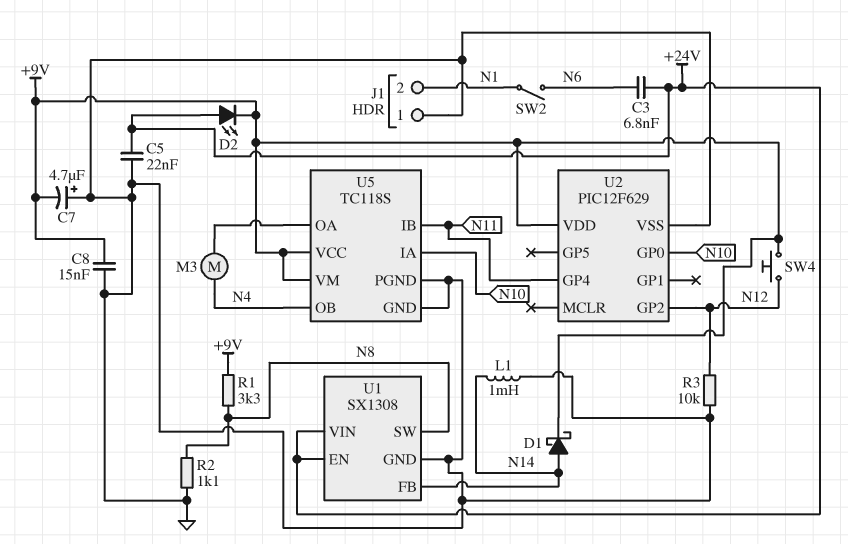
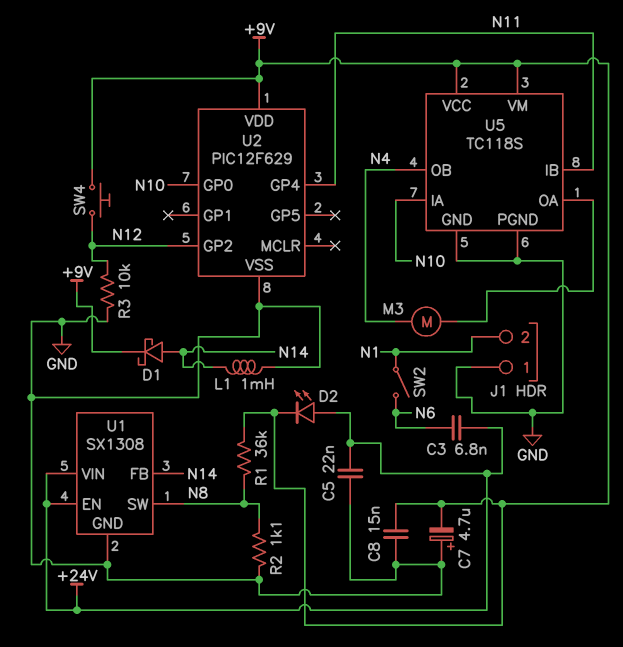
R1: 3.3k (+9V, N8) -> 36k (+9V, N8)

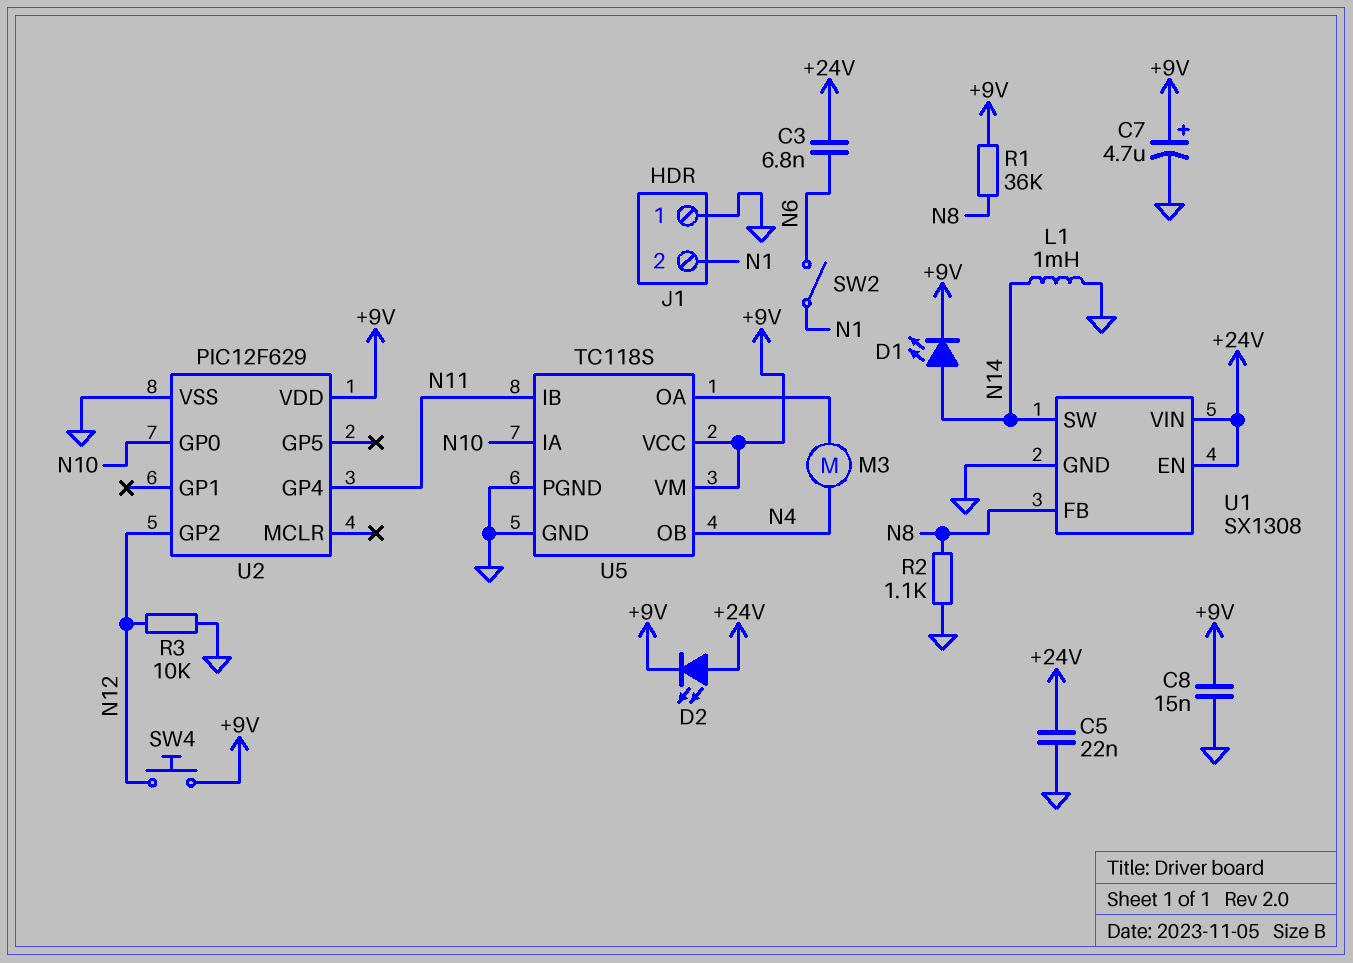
C7: 4.7uF (plus GND, minus +9V) -> 4.7uF (plus +9V, minus GND)
D1: schottky (A N14, K +9V) -> LED (A N14, K +9V)
U1 pin FB: N14 -> N8
U1 pin SW: N8 -> N14

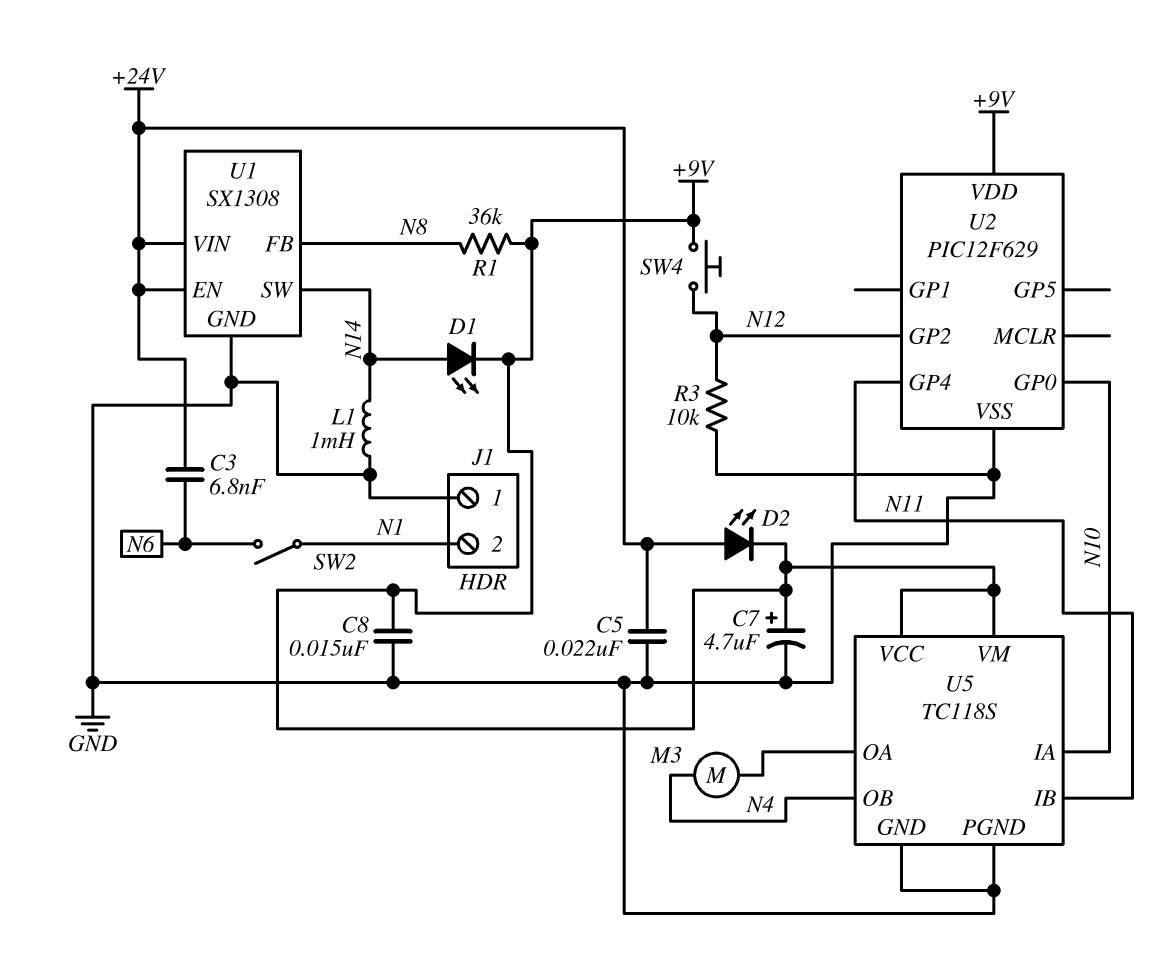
R2: 1.1k (GND, N8) -> none

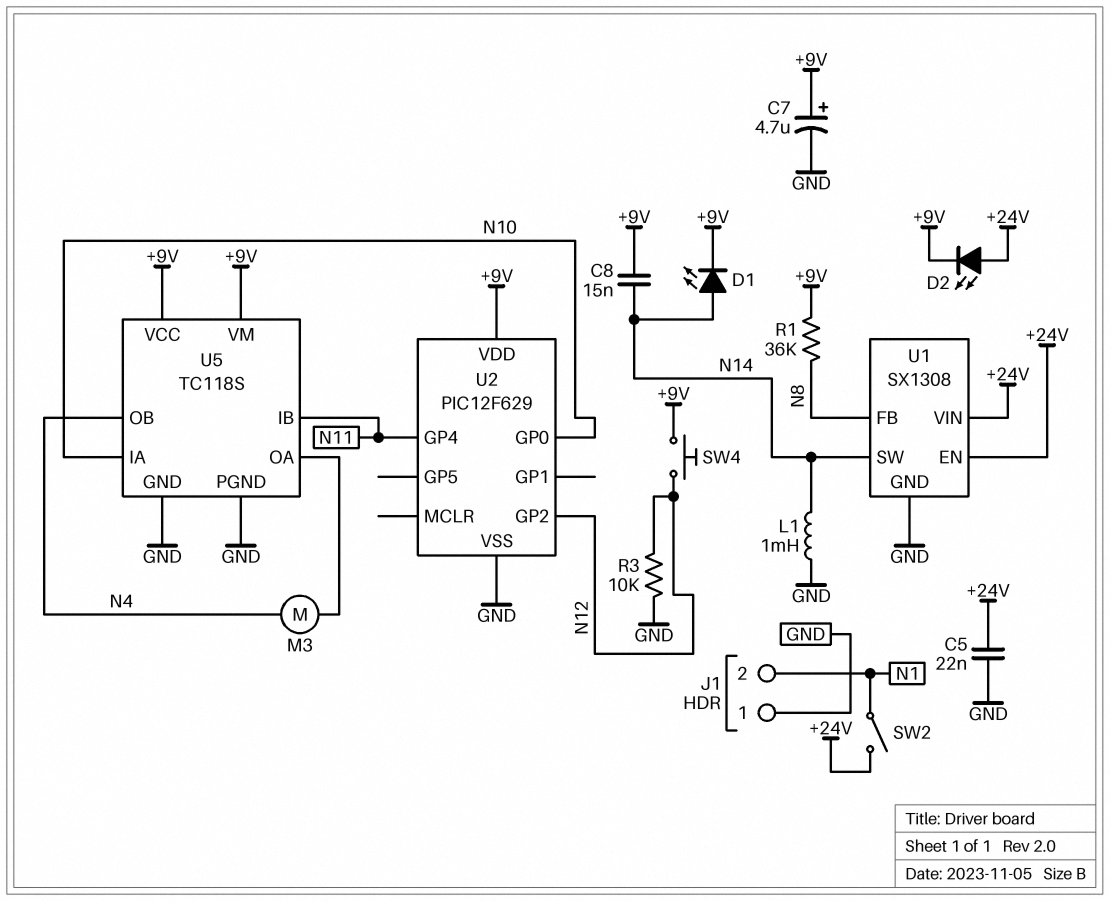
C3: 6.8nF (+24V, N6) -> none
C8: 15nF (+9V, GND) -> 15nF (+9V, N14)
SW2: switch (N1, N6) -> switch (+24V, N1)

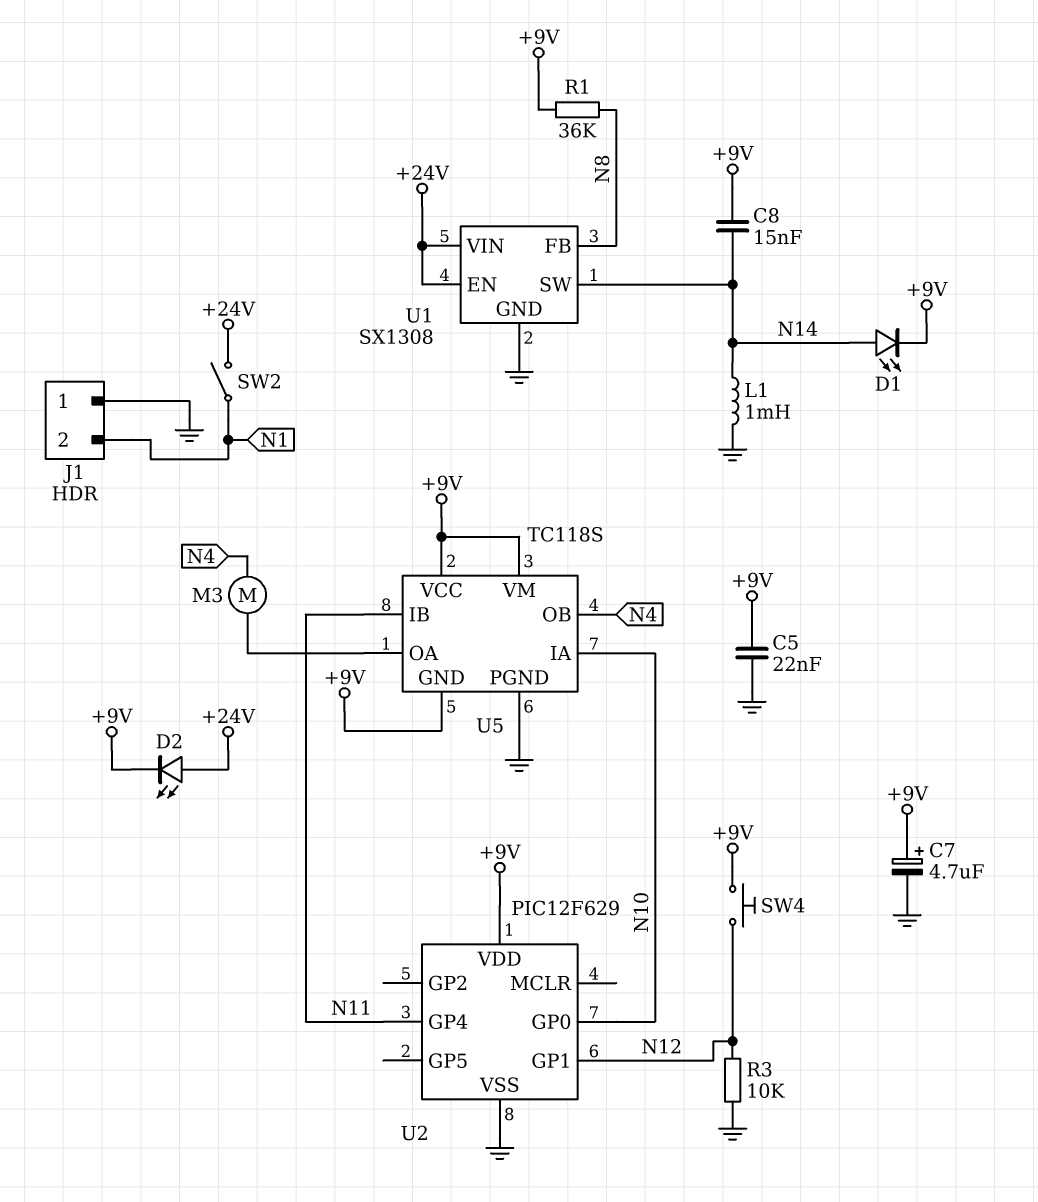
C5: 22nF (+24V, GND) -> 22nF (+9V, GND)
U2 pin GP1: none -> N12
U2 pin GP2: N12 -> none
U5 pin GND: GND -> +9V

